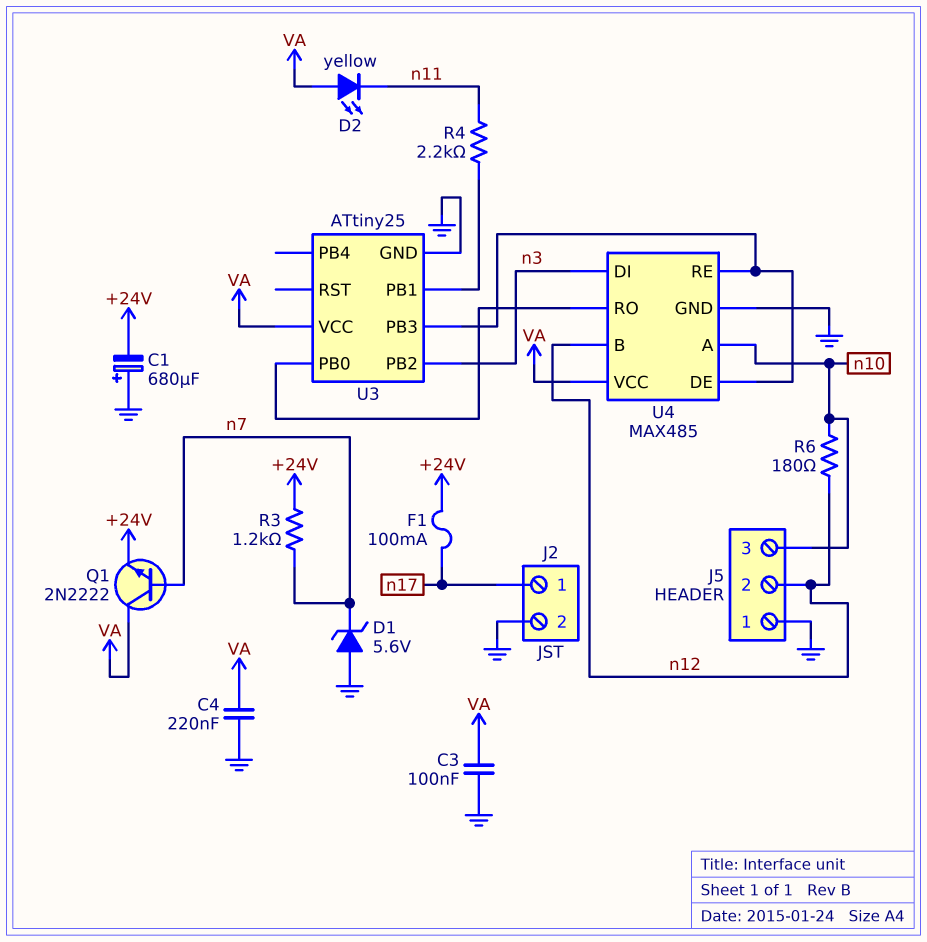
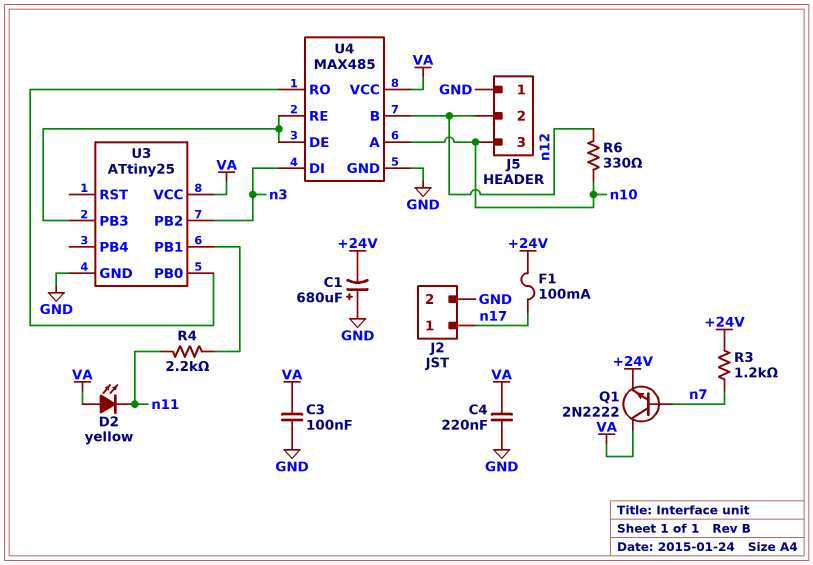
D1: zener 5.6V (A GND, K n7) -> none
R6: 180 (n10, n12) -> 330 (n10, n12)

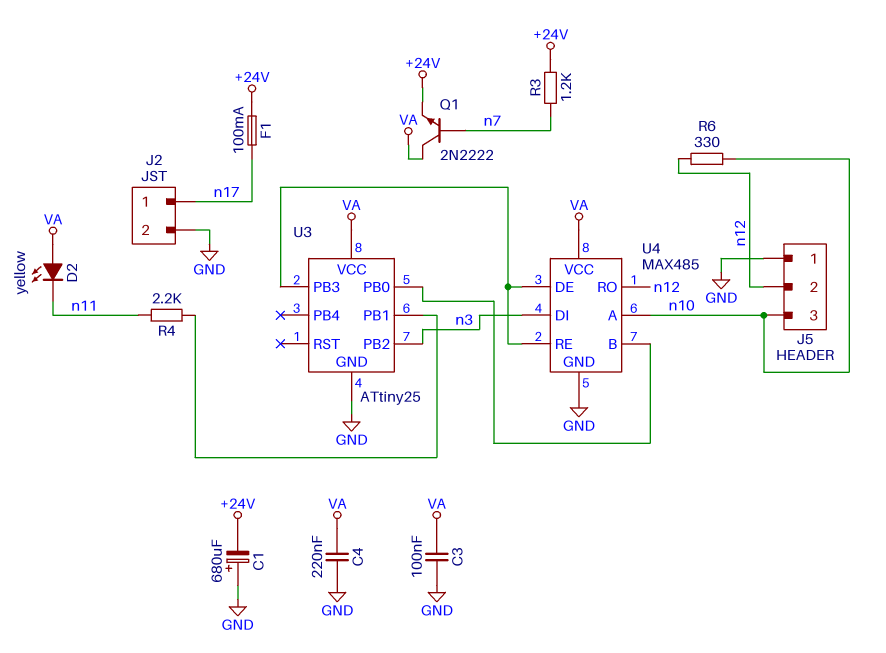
U4 pin B: n12 -> U3/PB0
U4 pin RO: U3/PB0 -> n12

